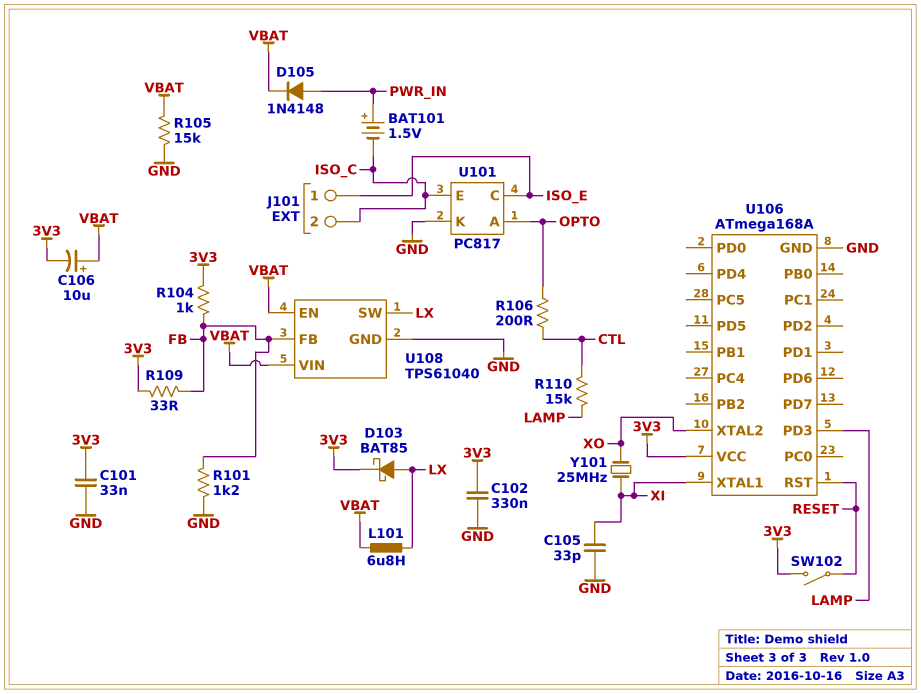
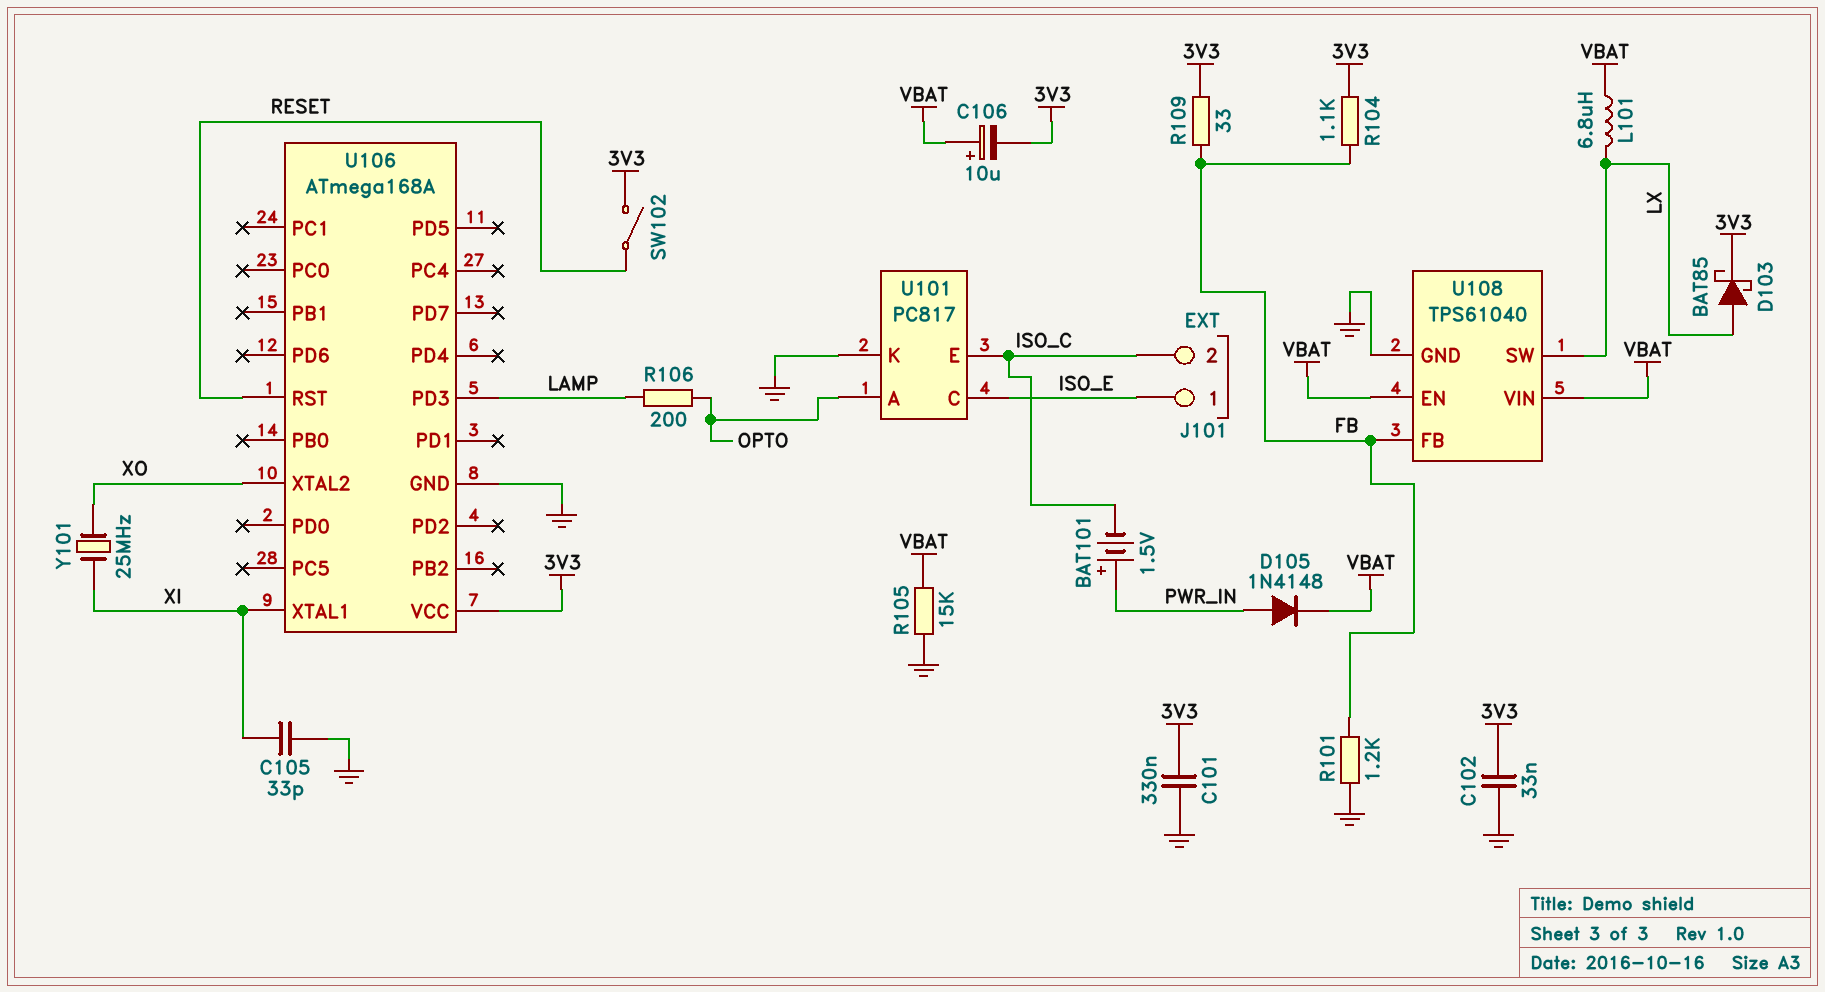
C101: 33nF (3V3, GND) -> 330nF (3V3, GND)
C102: 330nF (3V3, GND) -> 33nF (3V3, GND)
R104: 1k (3V3, FB) -> 1.1k (3V3, FB)
R106: 200 (CTL, OPTO) -> 200 (LAMP, OPTO)
R110: 15k (CTL, LAMP) -> none

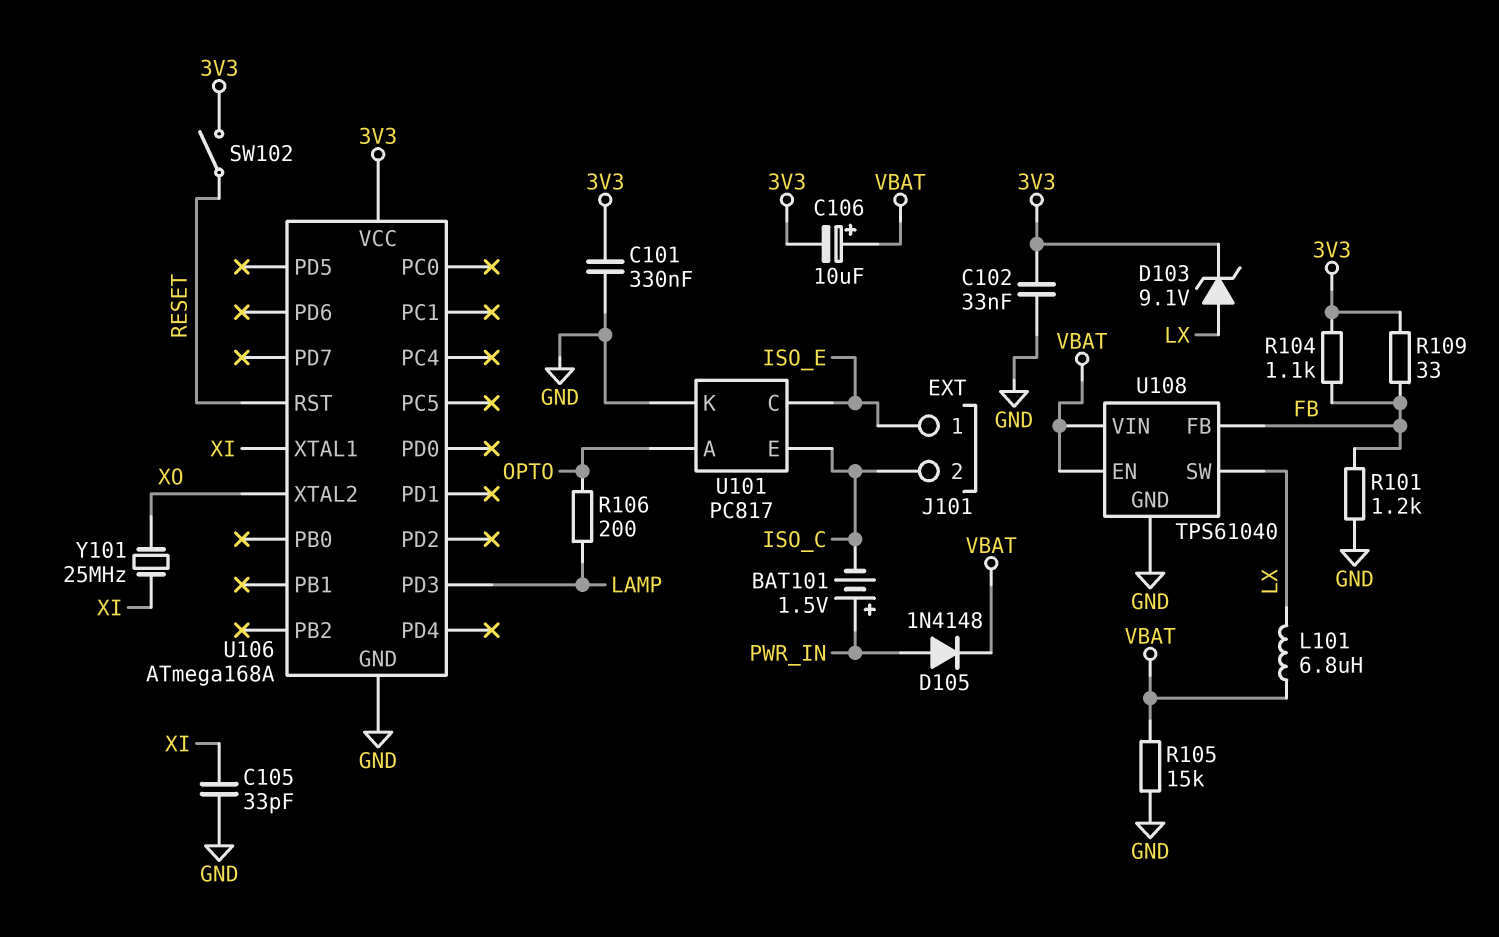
D103: schottky BAT85 (A LX, K 3V3) -> zener 9.1V (A LX, K 3V3)

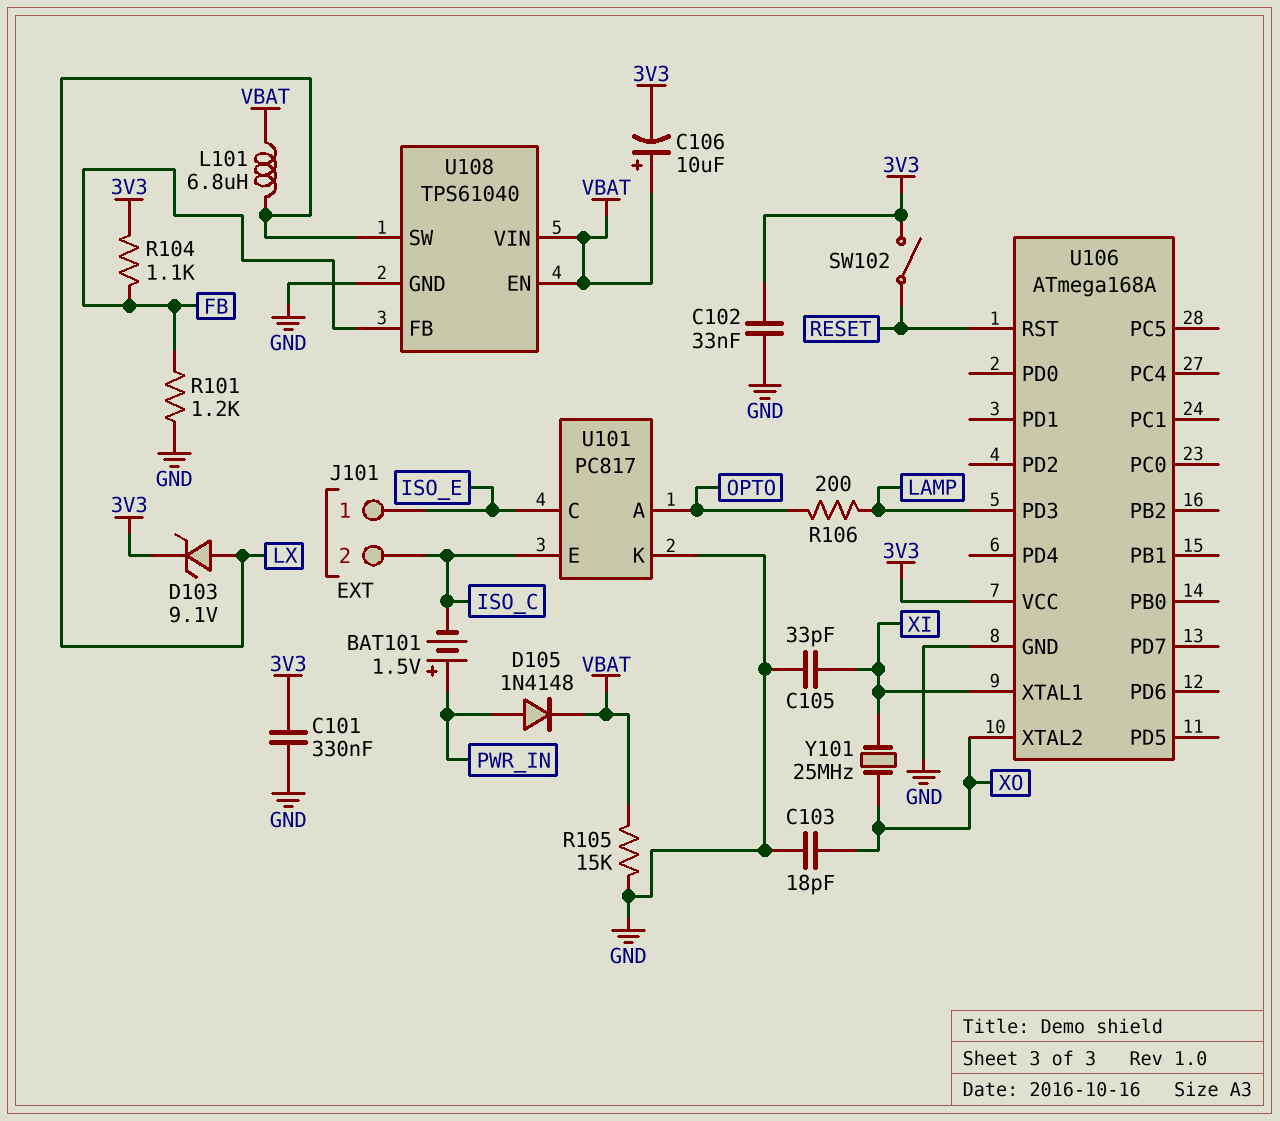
C103: none -> 18pF (GND, XO)
R109: 33 (3V3, FB) -> none

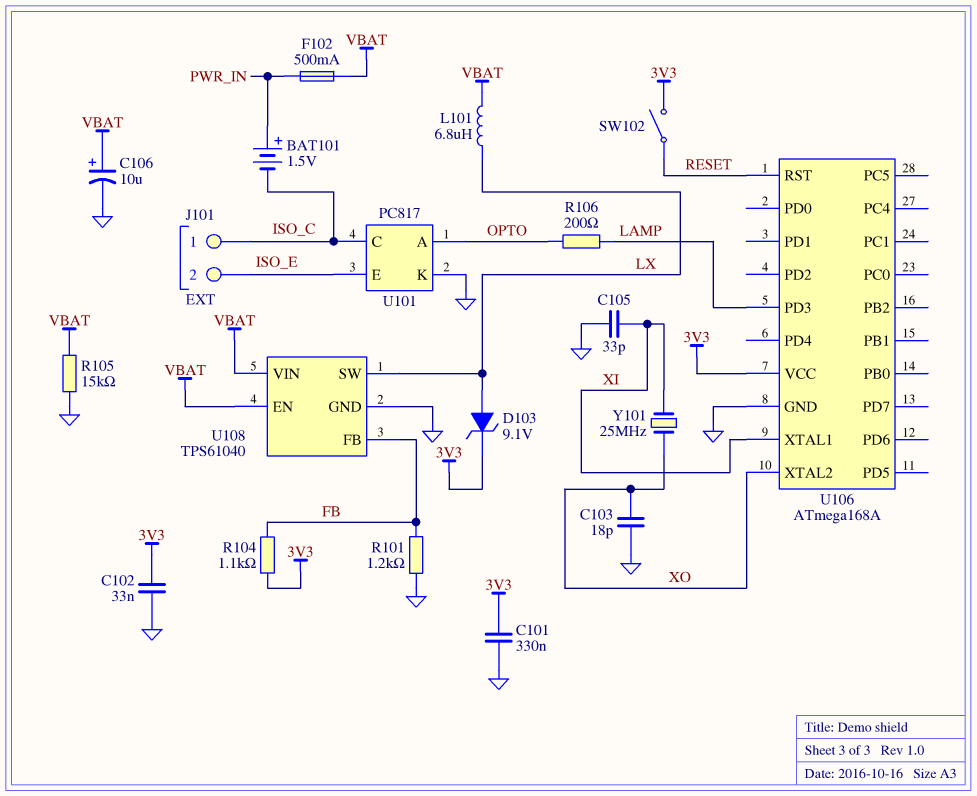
C106: 10uF (plus VBAT, minus 3V3) -> 10uF (plus VBAT, minus GND)
D105: diode 1N4148 (A PWR_IN, K VBAT) -> none
F102: none -> 500mA (PWR_IN, VBAT)
J101 pin 1: ISO_E -> ISO_C
J101 pin 2: ISO_C -> ISO_E
U101 pin C: ISO_E -> ISO_C
U101 pin E: ISO_C -> ISO_E

